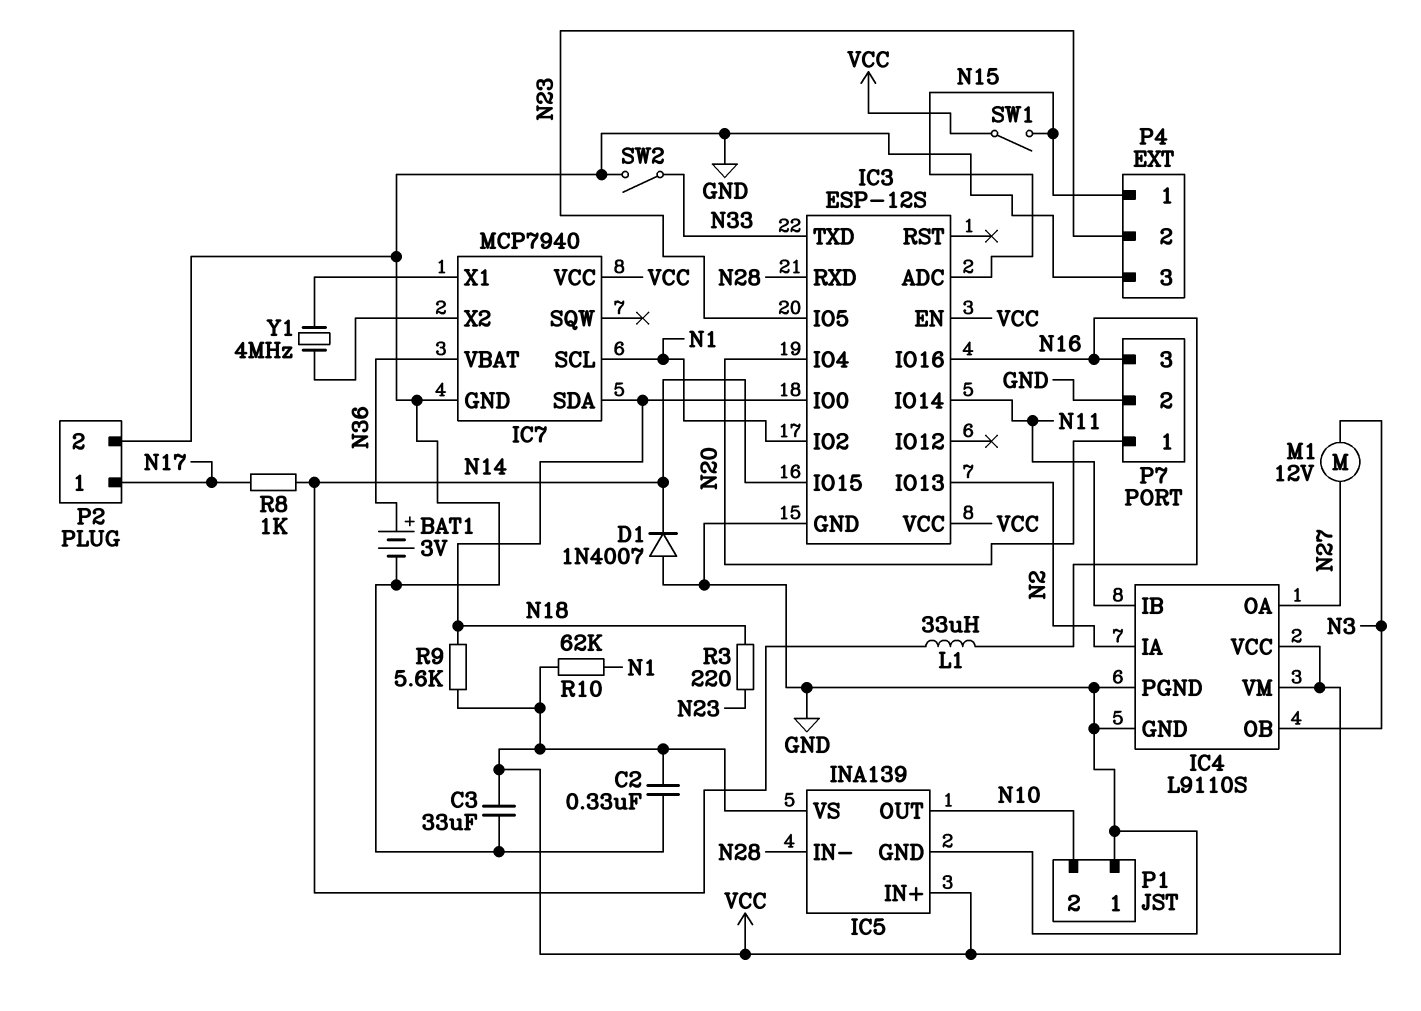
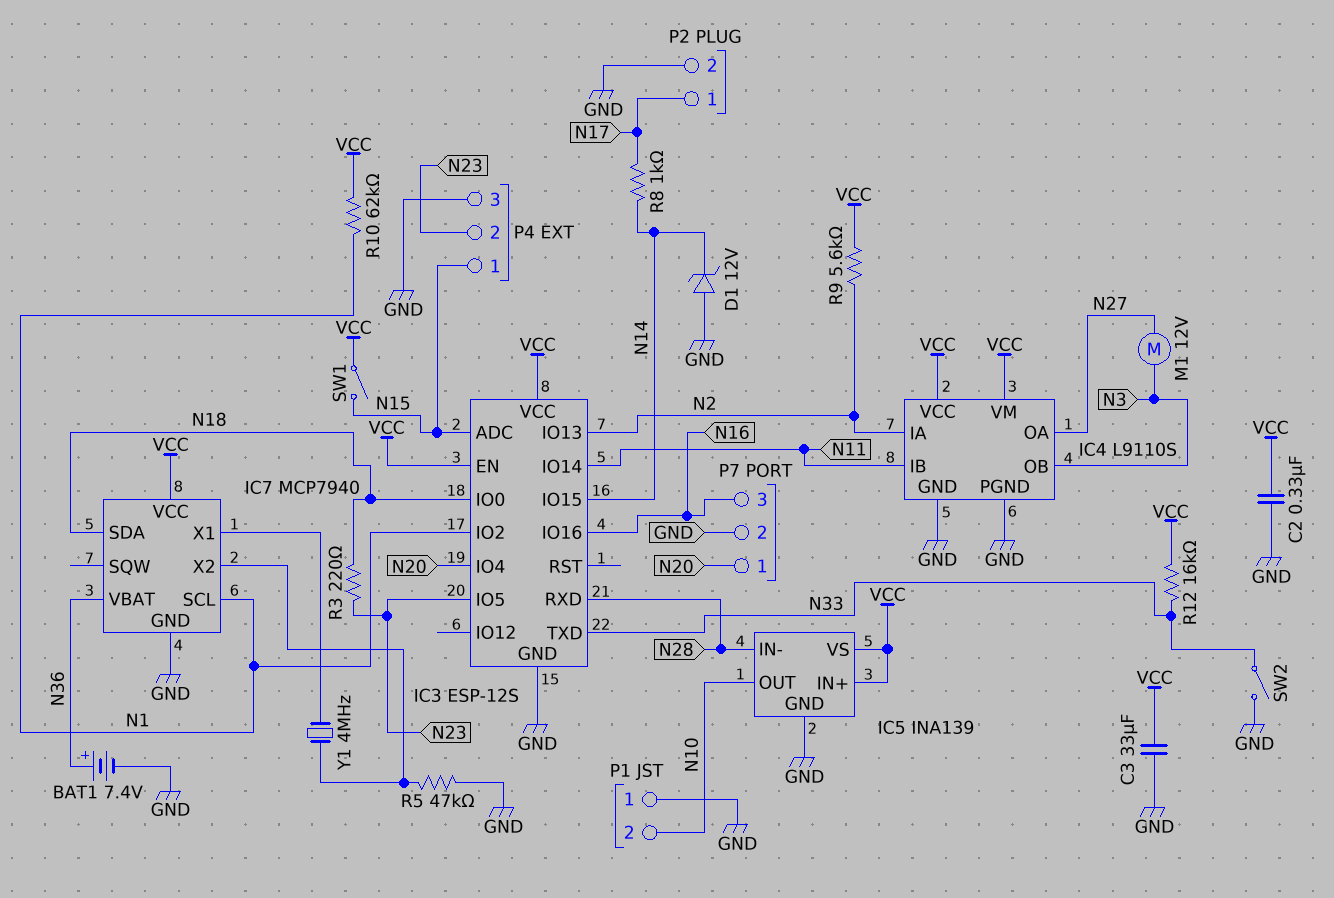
BAT1: 3V (plus N36, minus GND) -> 7.4V (plus N36, minus GND)
D1: diode 1N4007 (A GND, K N14) -> zener 12V (A GND, K N14)
L1: 33uH (N14, N16) -> none
R5: none -> 47k (GND, IC7/X2)
R9: 5.6k (N18, VCC) -> 5.6k (N2, VCC)
R12: none -> 16k (N33, VCC)

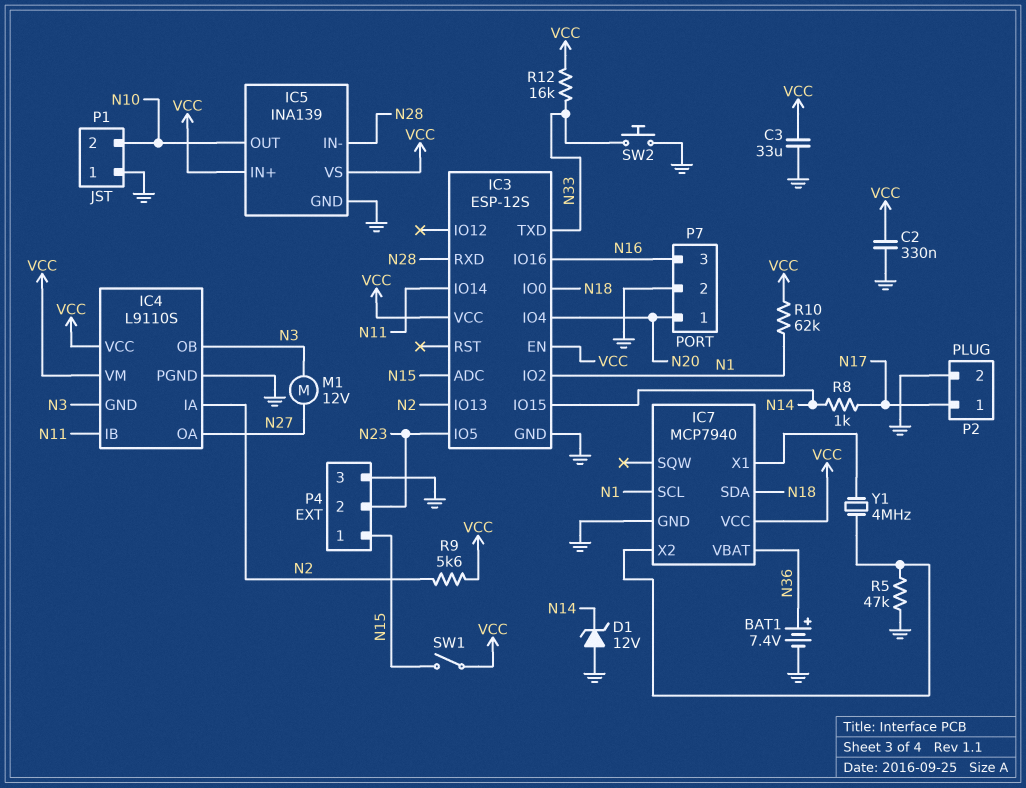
IC4 pin GND: GND -> N3
R3: 220 (N18, N23) -> none
SW2: switch (GND, N33) -> button (GND, N33)

